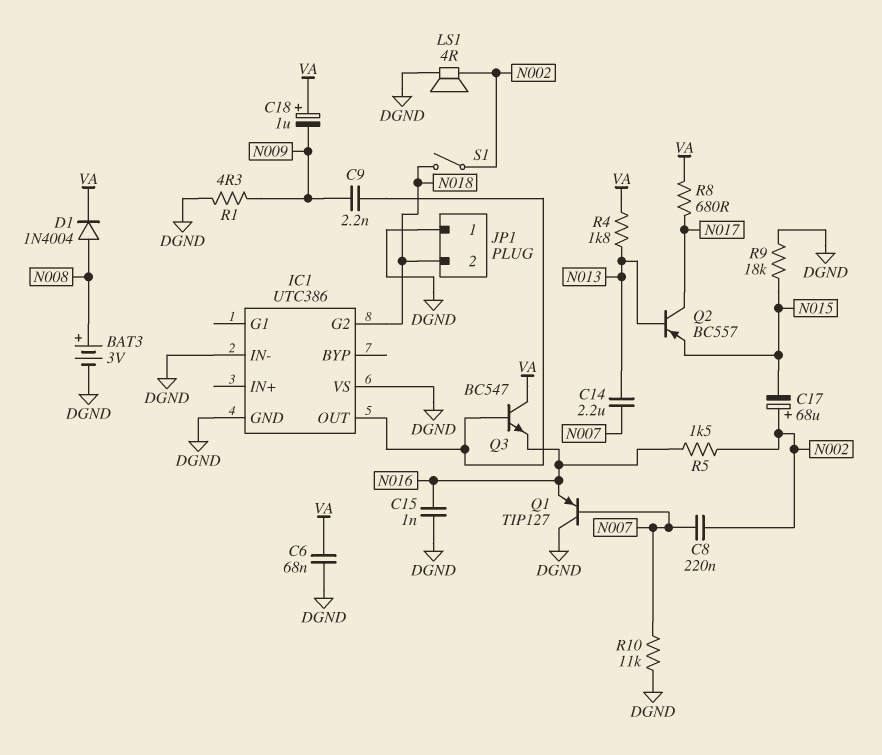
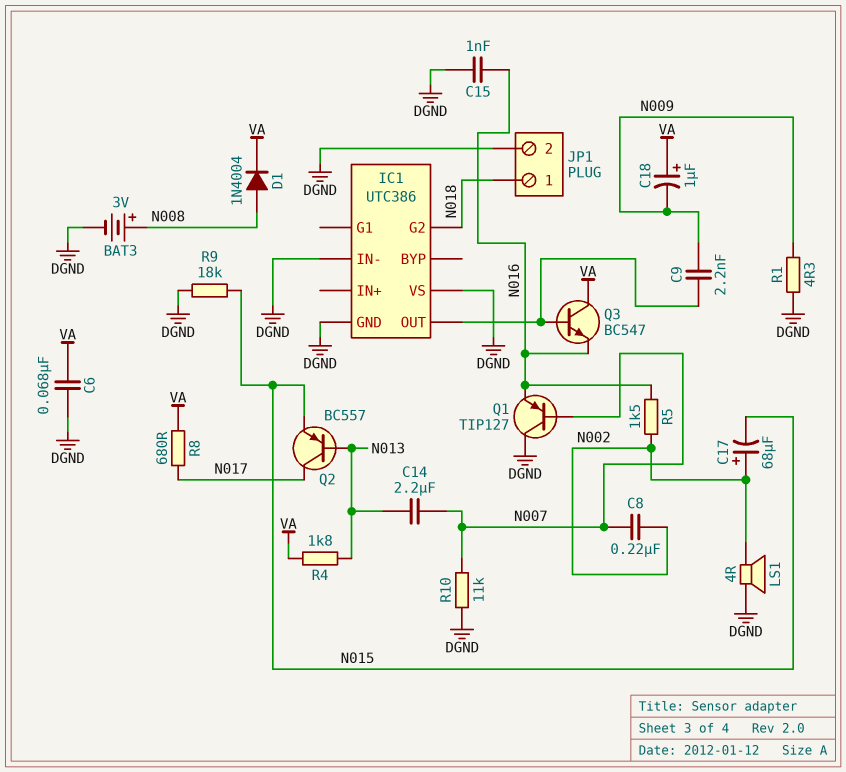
JP1 pin 1: DGND -> N018
JP1 pin 2: N018 -> DGND
S1: switch (N002, N018) -> none

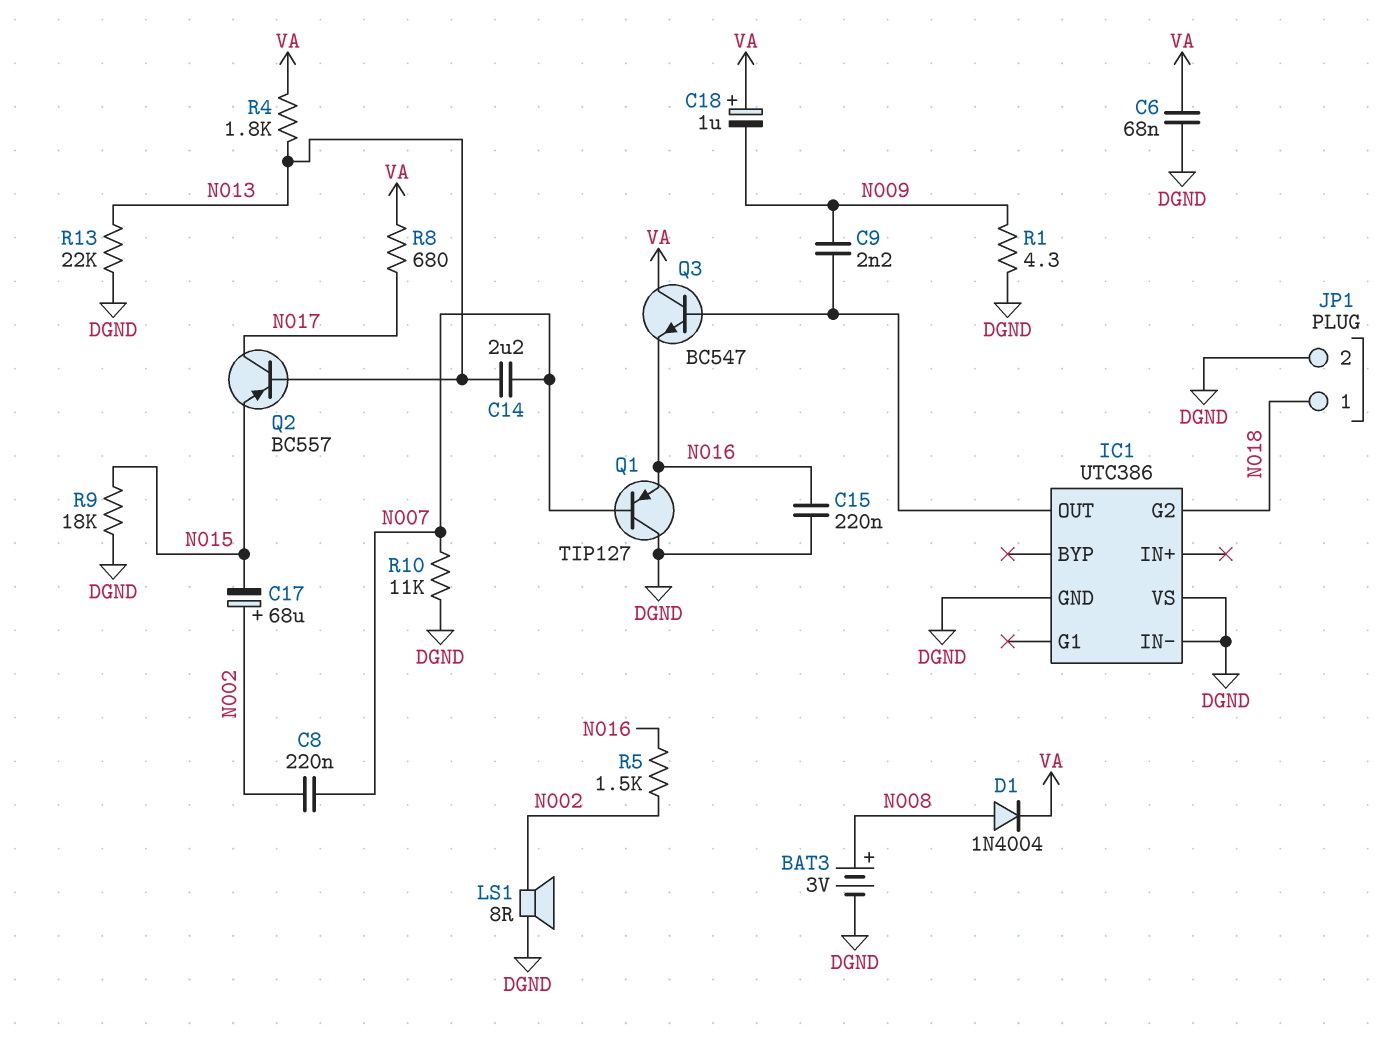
C15: 1nF (DGND, N016) -> 220nF (DGND, N016)
LS1: speaker 4R (DGND, N002) -> speaker 8R (DGND, N002)
R13: none -> 22k (DGND, N013)

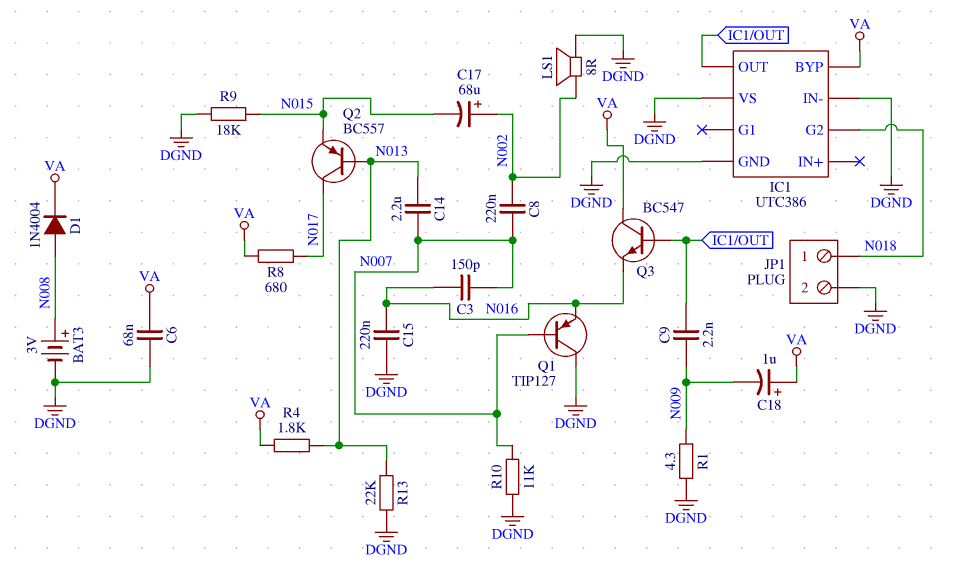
C3: none -> 150pF (N007, N016)
IC1 pin BYP: none -> VA
R5: 1.5k (N002, N016) -> none

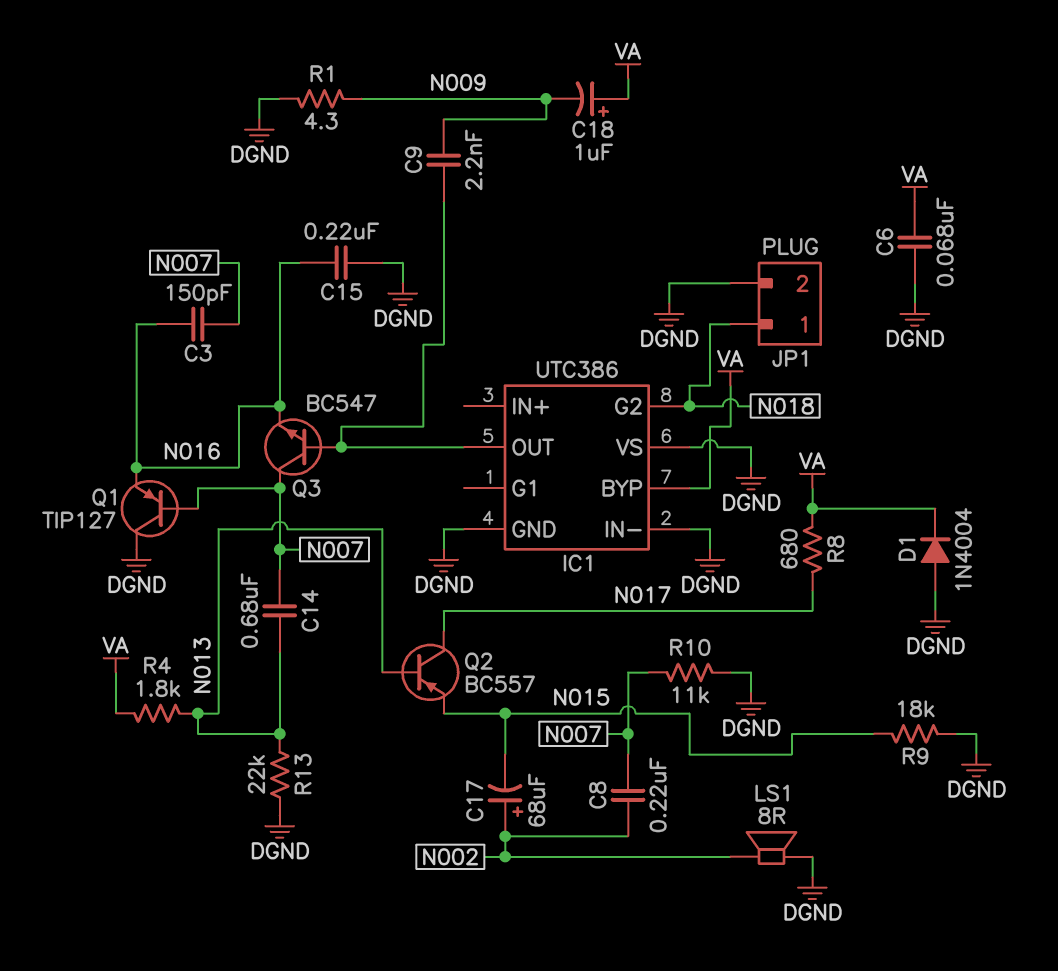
BAT3: 3V (plus N008, minus DGND) -> none
C14: 2.2uF (N007, N013) -> 680nF (N007, N013)
D1: diode 1N4004 (A N008, K VA) -> diode 1N4004 (A DGND, K VA)
Q3: NPN BC547 (B IC1/OUT, C VA, E N016) -> NPN BC547 (B IC1/OUT, C N007, E N016)

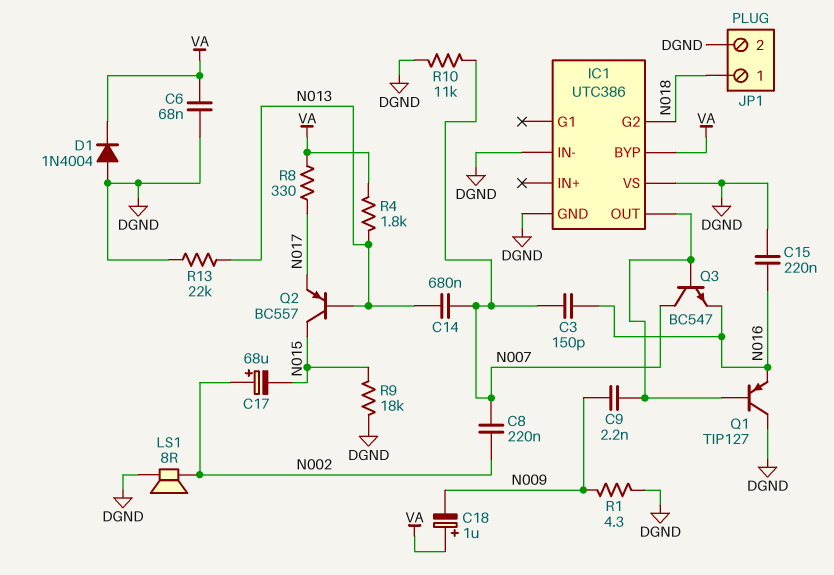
Q1: PNP TIP127 (B N007, C DGND, E N016) -> PNP TIP127 (B IC1/OUT, C DGND, E N016)
Q2: PNP BC557 (B N013, C N017, E N015) -> PNP BC557 (B N013, C N015, E N017)
R8: 680 (N017, VA) -> 330 (N017, VA)

